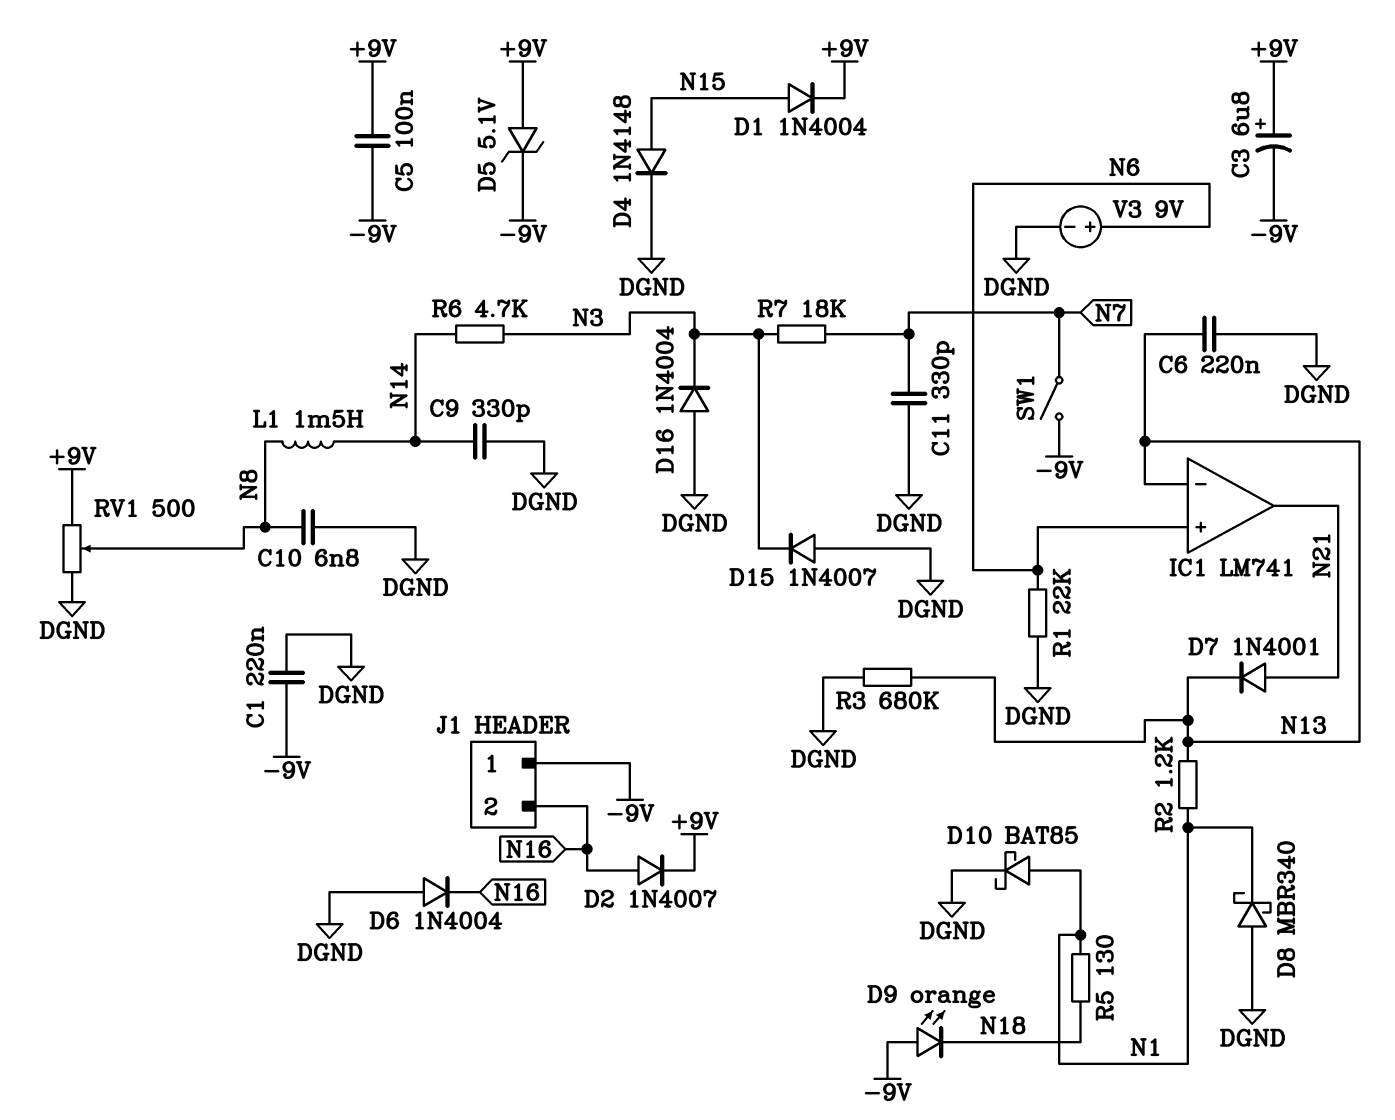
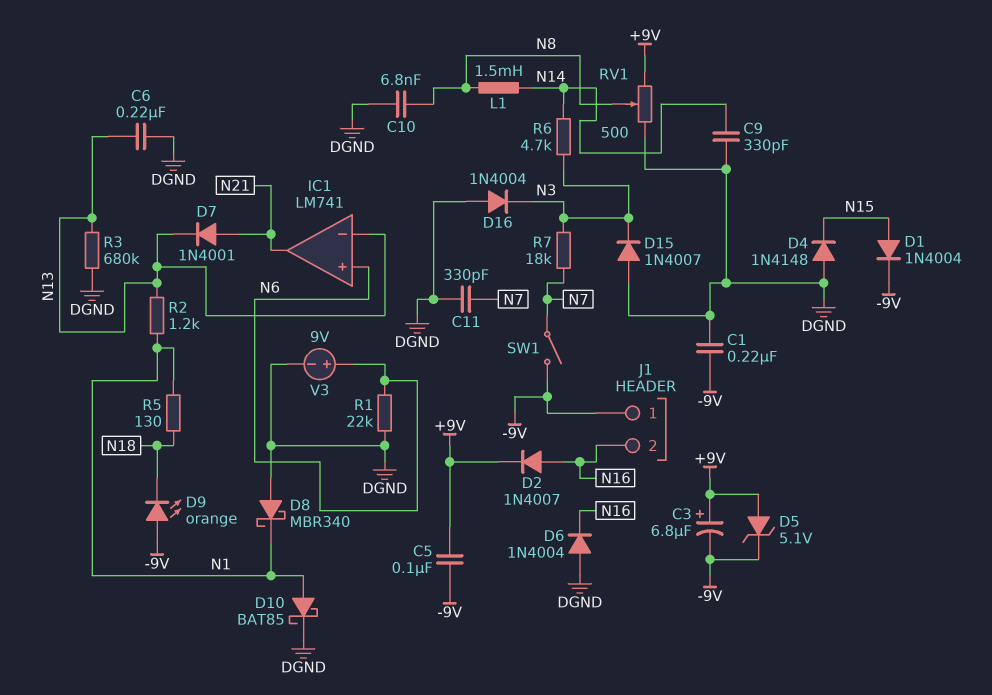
D1: diode 1N4004 (A N15, K +9V) -> diode 1N4004 (A N15, K -9V)
D4: diode 1N4148 (A N15, K DGND) -> diode 1N4148 (A DGND, K N15)

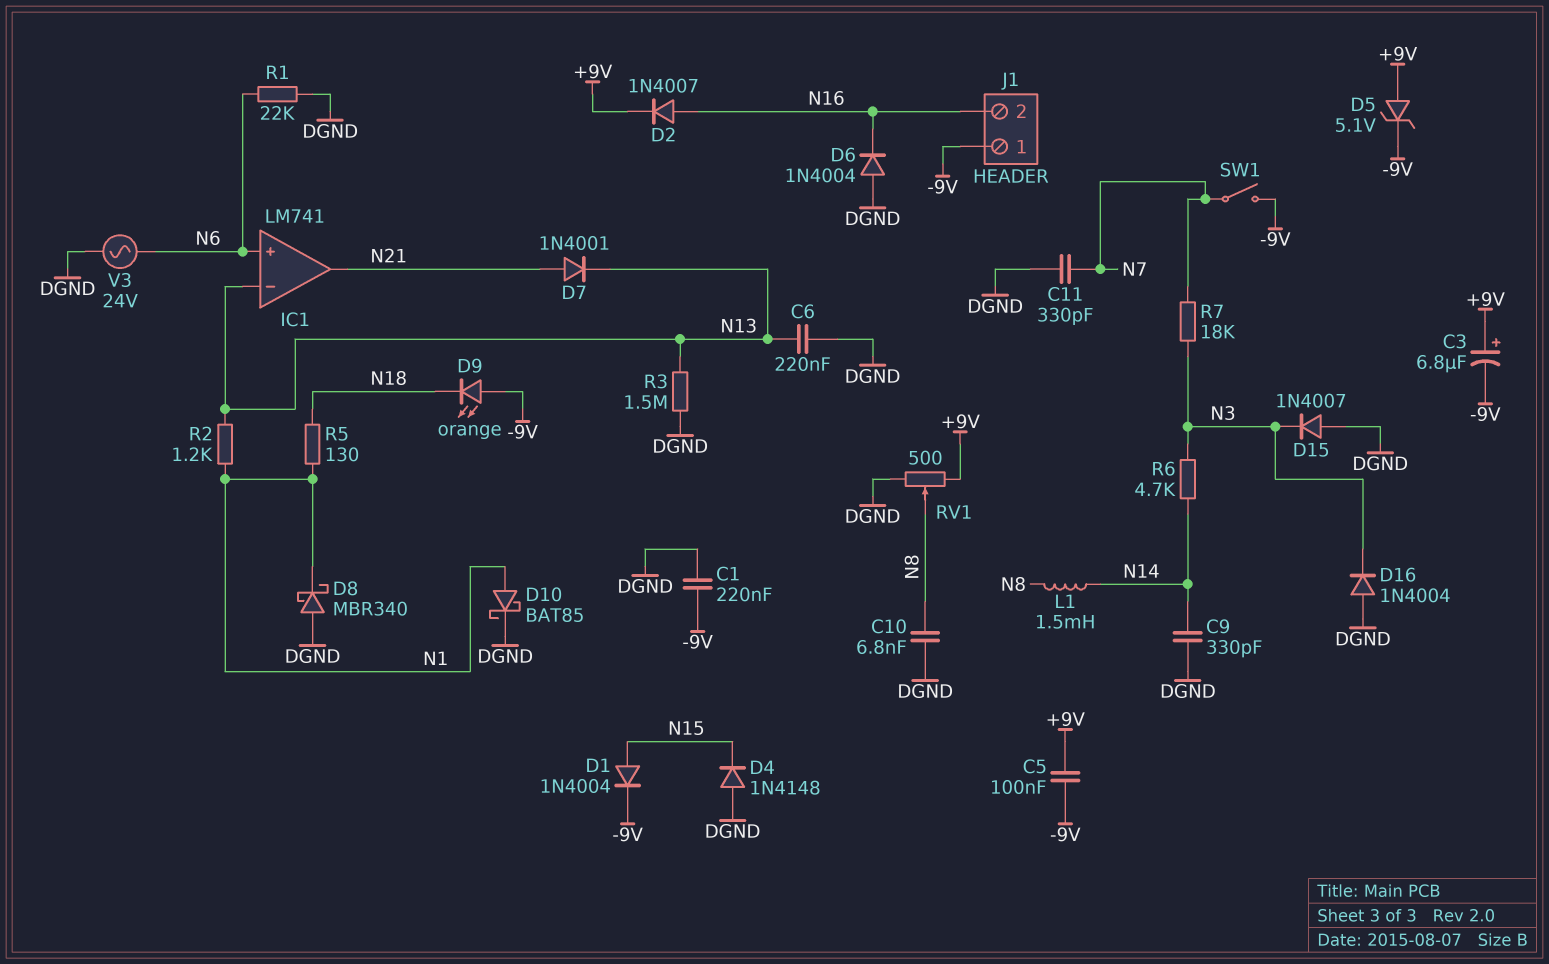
R3: 680k (DGND, N13) -> 1.5M (DGND, N13)
V3: 9V (plus N6, minus DGND) -> AC 24V (DGND, N6)

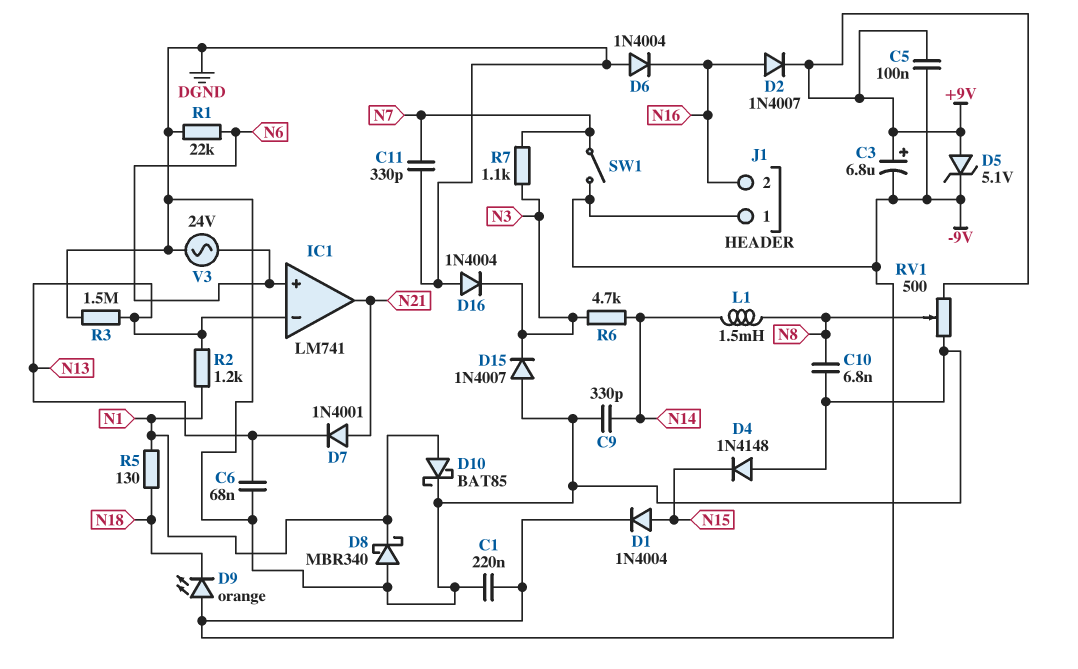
C6: 220nF (DGND, N13) -> 68nF (DGND, N13)
R7: 18k (N3, N7) -> 1.1k (N3, N7)

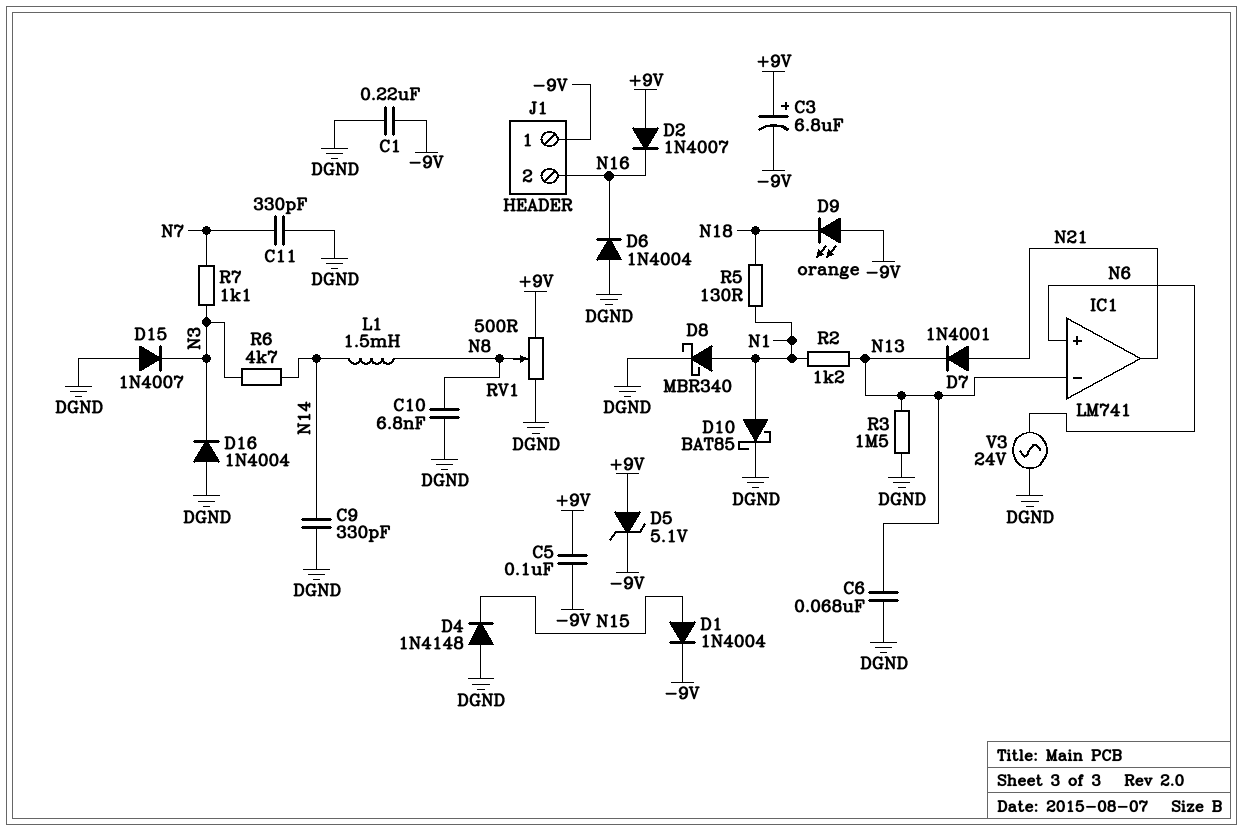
D2: diode 1N4007 (A N16, K +9V) -> diode 1N4007 (A +9V, K N16)
D8: schottky MBR340 (A DGND, K N1) -> schottky MBR340 (A N1, K DGND)
R1: 22k (DGND, N6) -> none
SW1: switch (-9V, N7) -> none

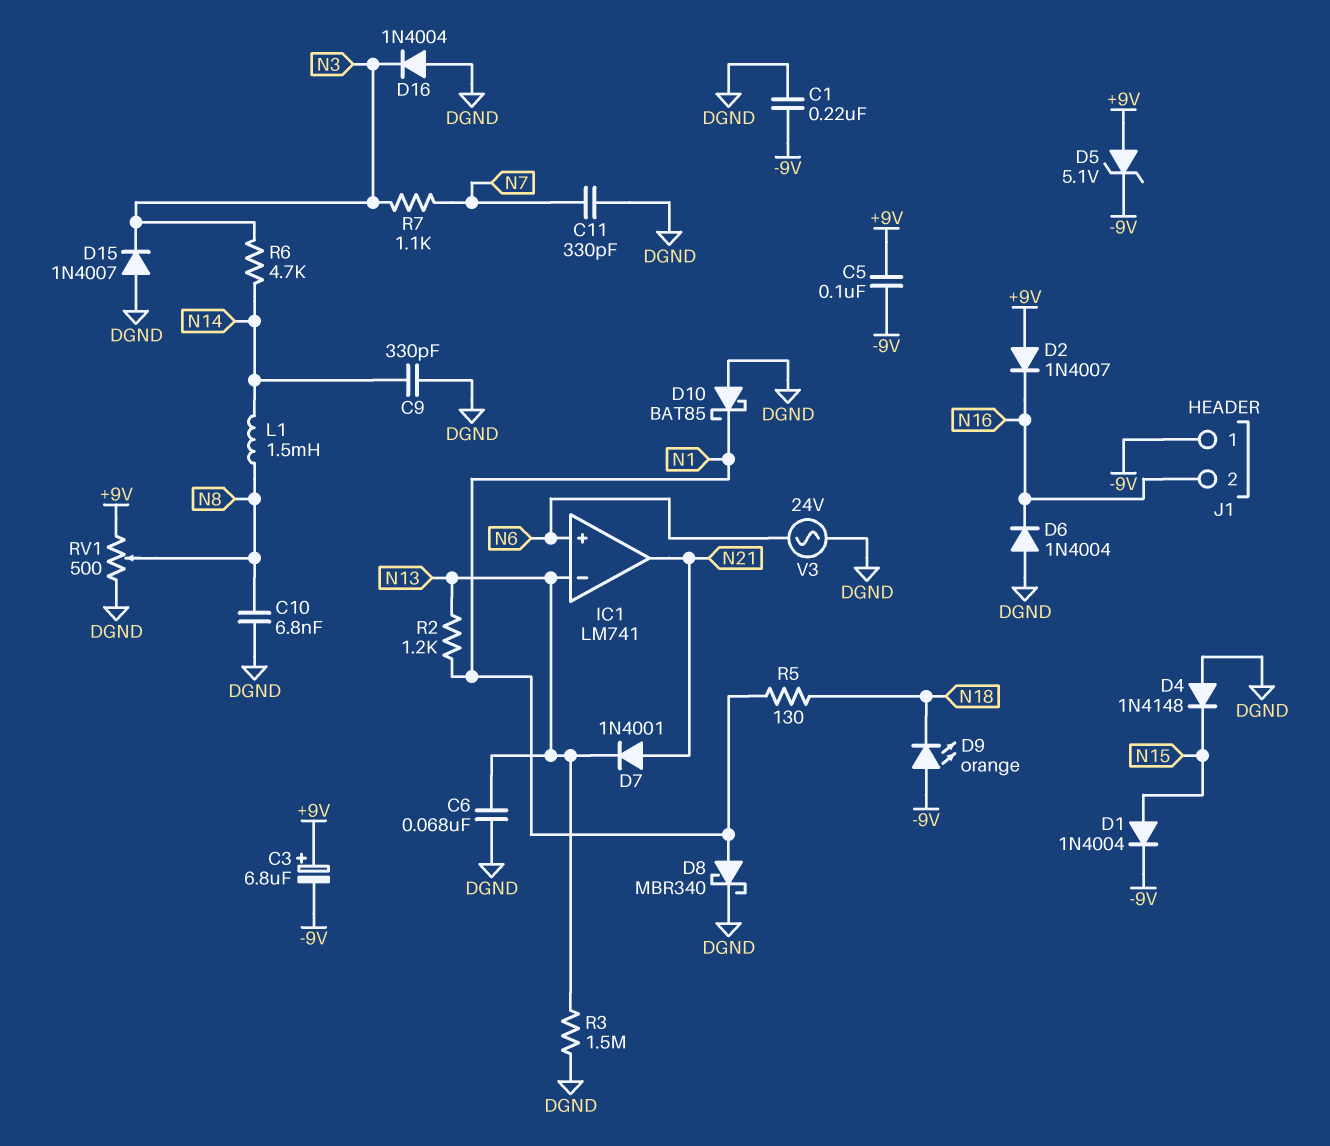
D10: schottky BAT85 (A N1, K DGND) -> schottky BAT85 (A DGND, K N1)

